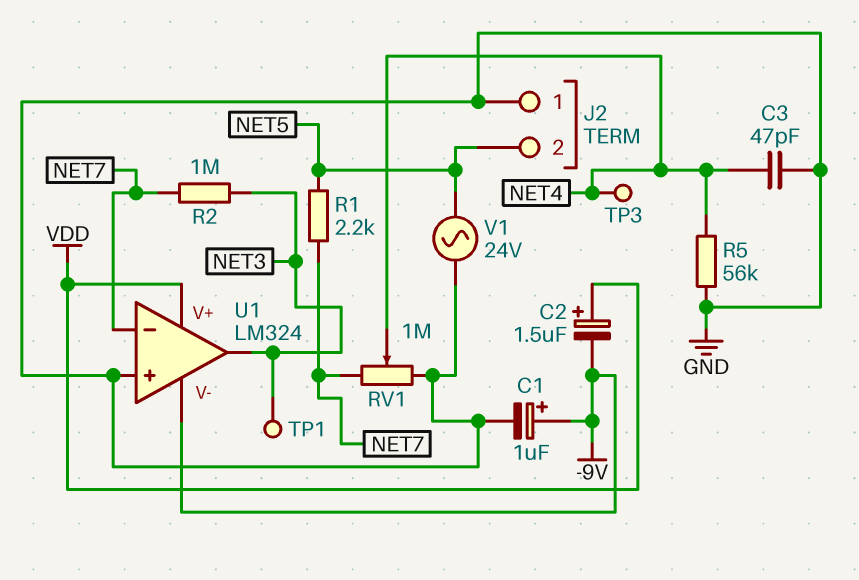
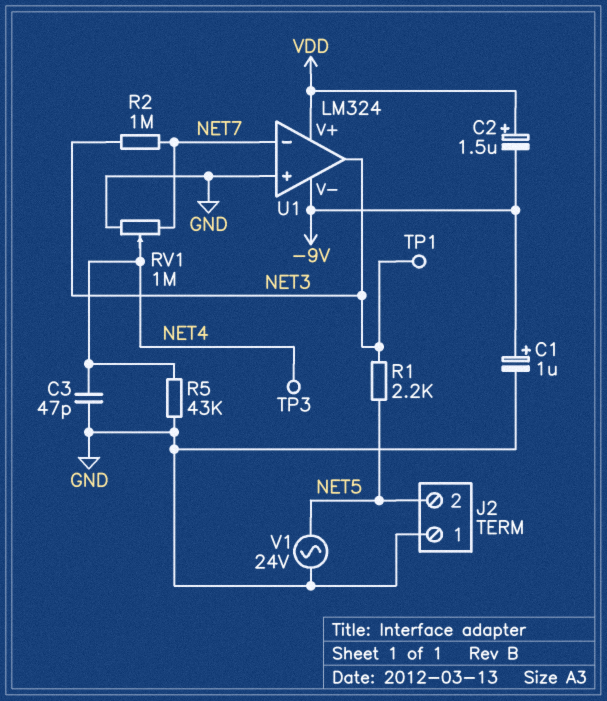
R1: 2.2k (NET5, NET7) -> 2.2k (NET3, NET5)
R5: 56k (GND, NET4) -> 43k (GND, NET4)

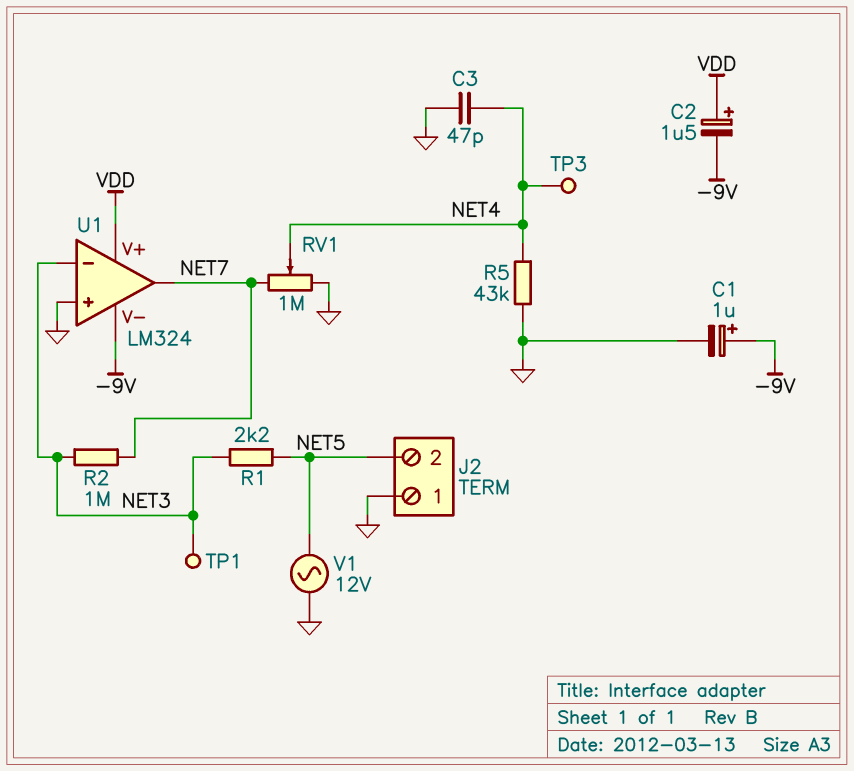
U1 pin in-: NET7 -> NET3
U1 pin out: NET3 -> NET7
V1: AC 24V (GND, NET5) -> AC 12V (GND, NET5)

